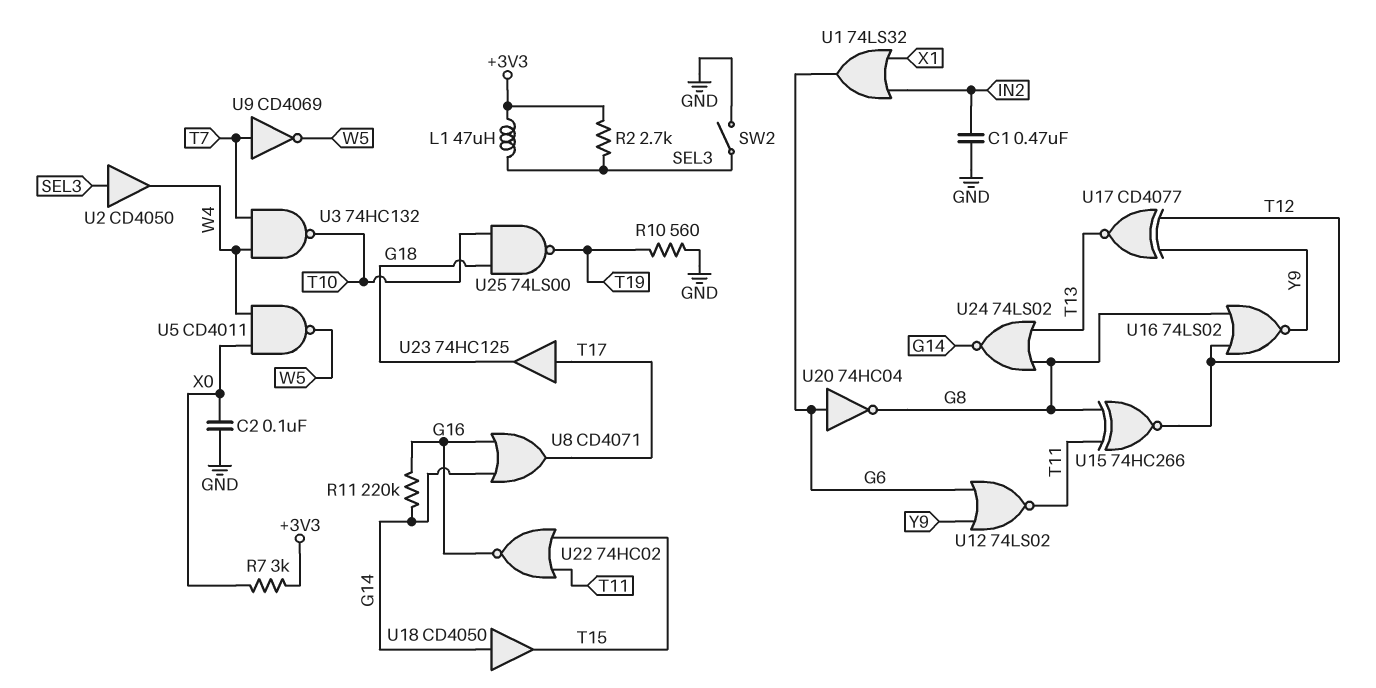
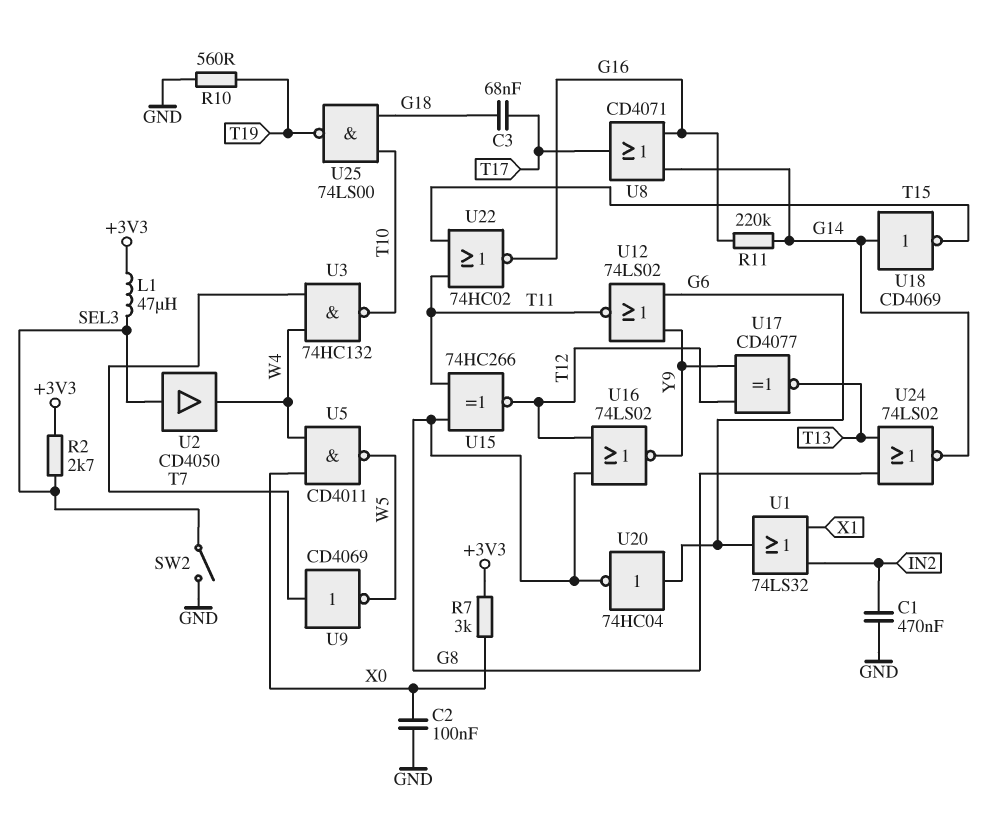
C3: none -> 68nF (G18, T17)
U18: buffer CD4050 (in G14, out T15) -> NOT CD4069 (in G14, out T15)
U23: buffer 74HC125 (in T17, out G18) -> none

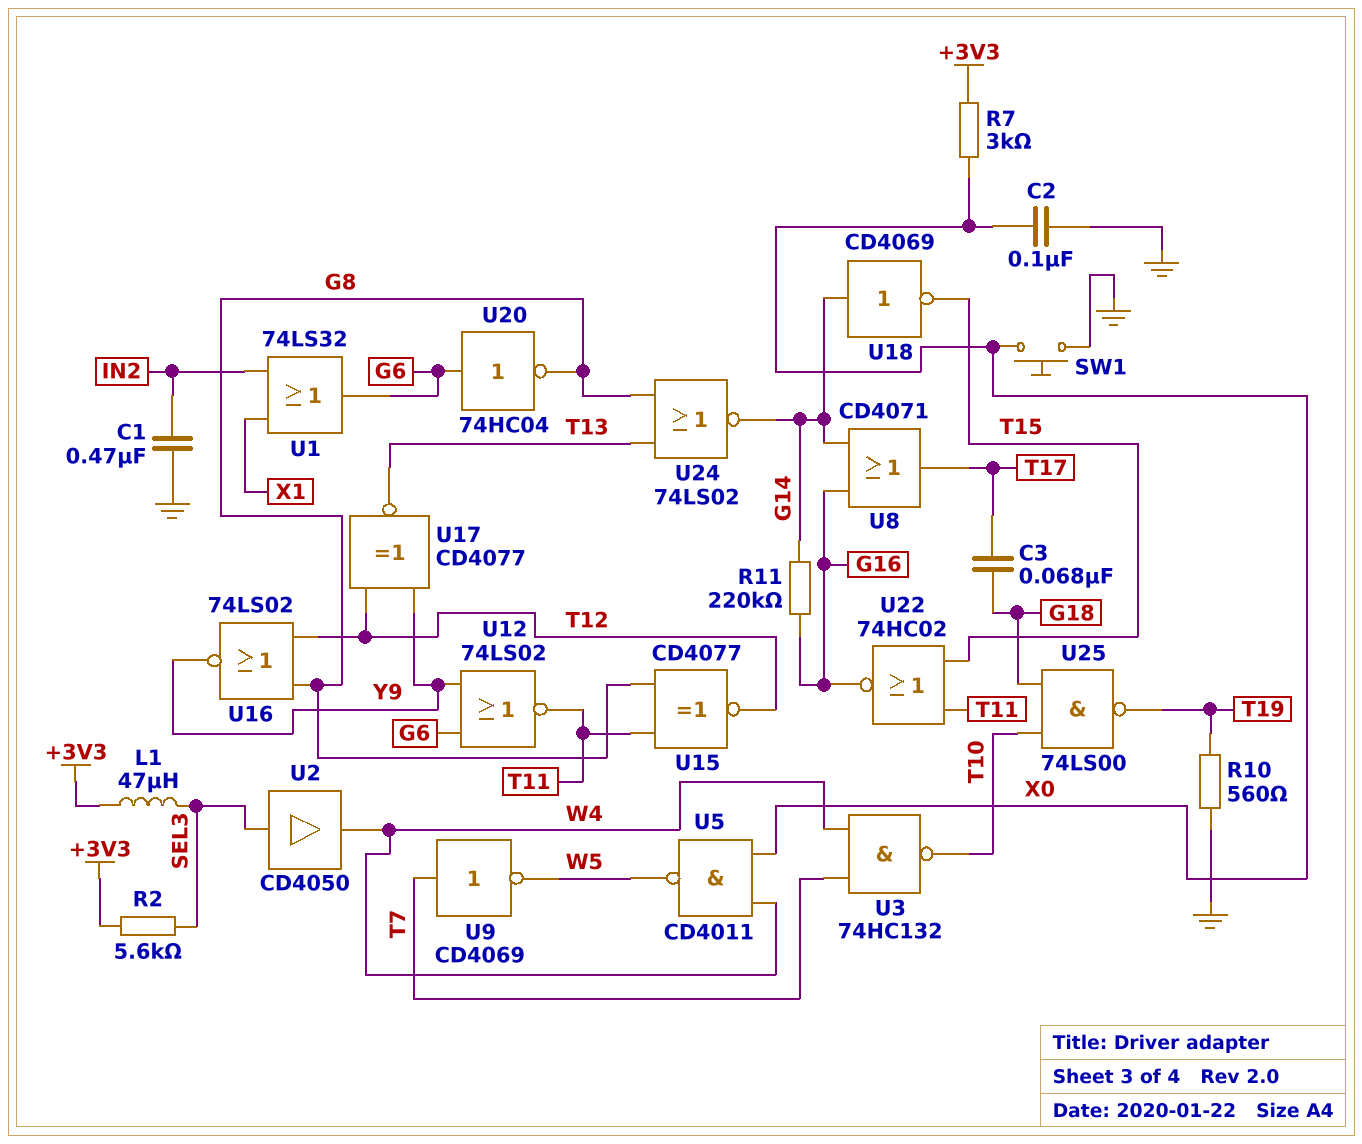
R2: 2.7k (+3V3, SEL3) -> 5.6k (+3V3, SEL3)
SW1: none -> button (GND, X0)
SW2: switch (GND, SEL3) -> none
U15: XNOR 74HC266 (in G8, in T11, out T12) -> XNOR CD4077 (in G8, in T11, out T12)

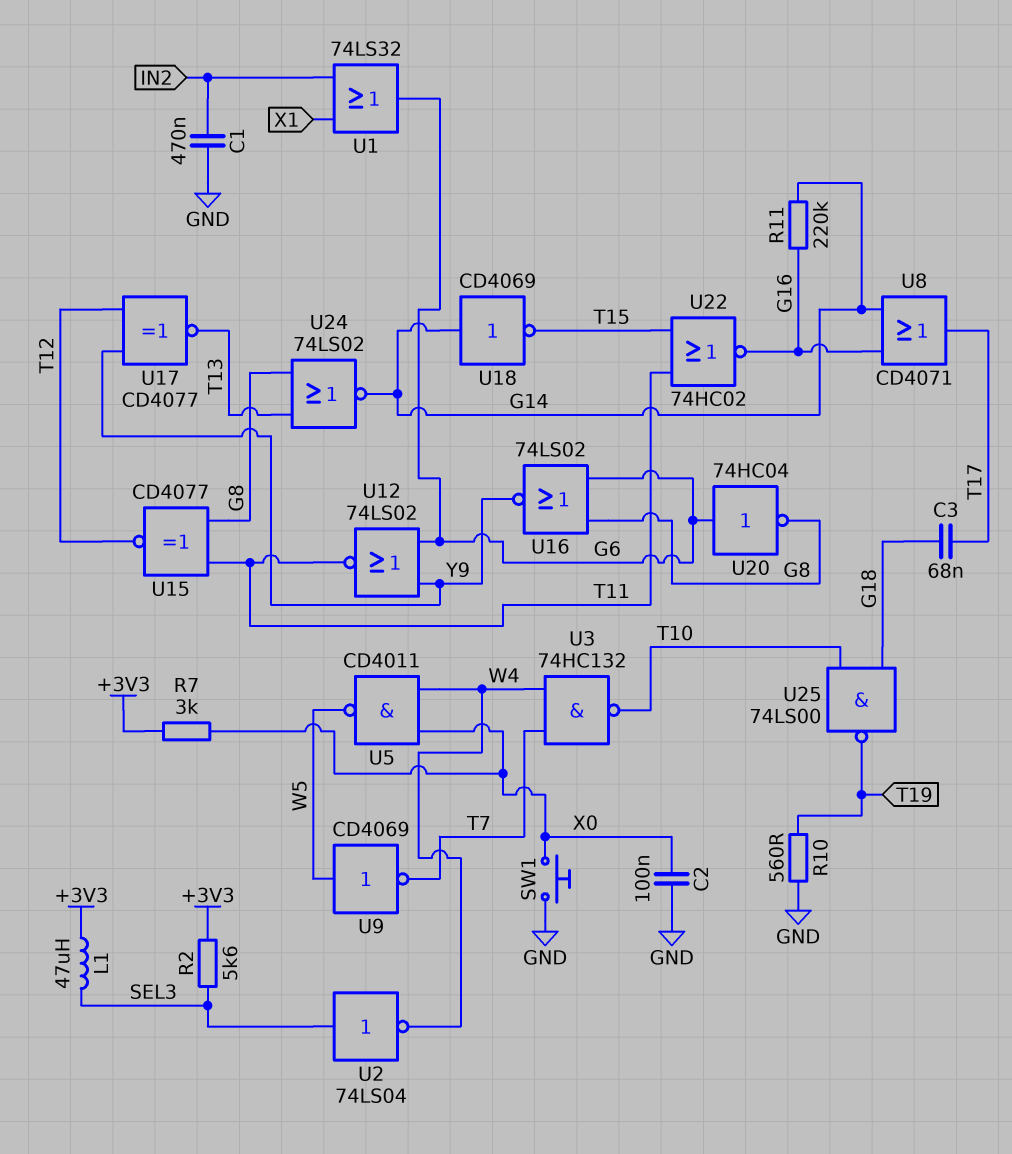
U2: buffer CD4050 (in SEL3, out W4) -> NOT 74LS04 (in SEL3, out W4)
U9: NOT CD4069 (in T7, out W5) -> NOT CD4069 (in W5, out T7)
U16: NOR 74LS02 (in G8, in T12, out Y9) -> NOR 74LS02 (in G6, in G8, out Y9)

